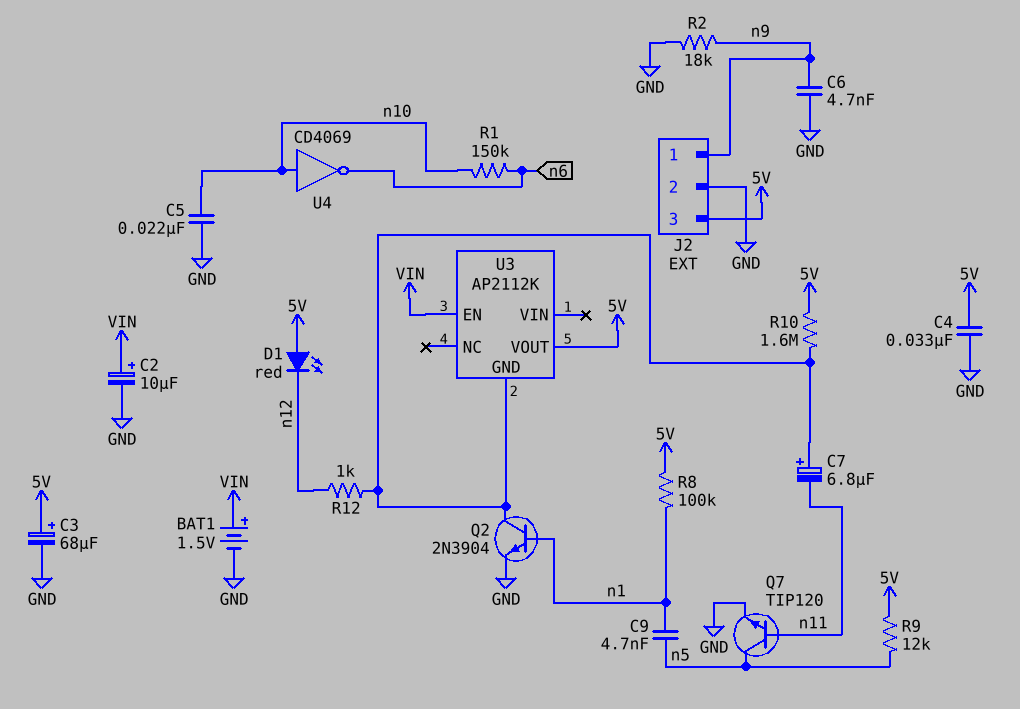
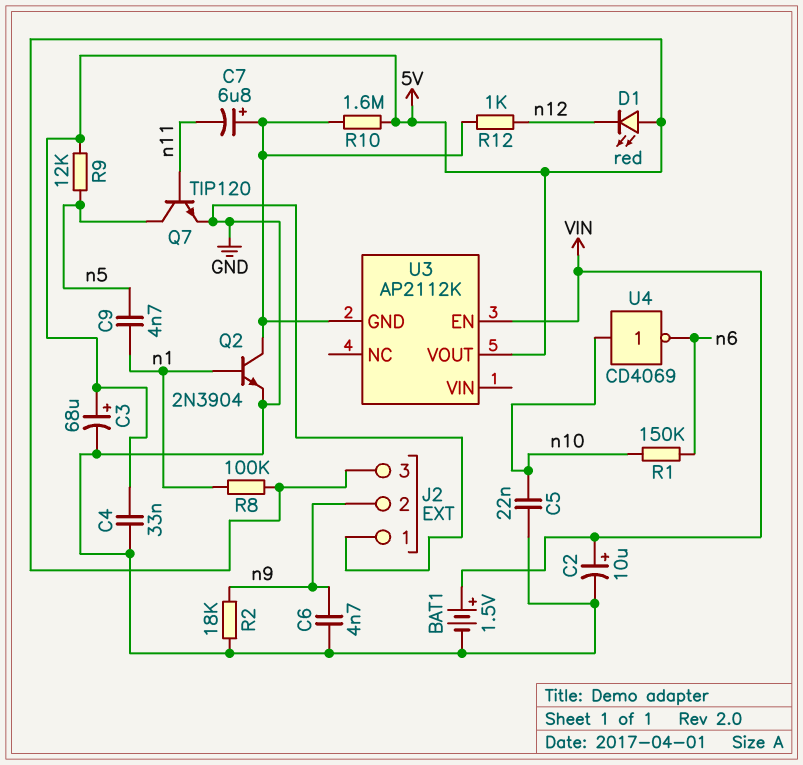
J2 pin 1: n9 -> GND
J2 pin 2: GND -> n9

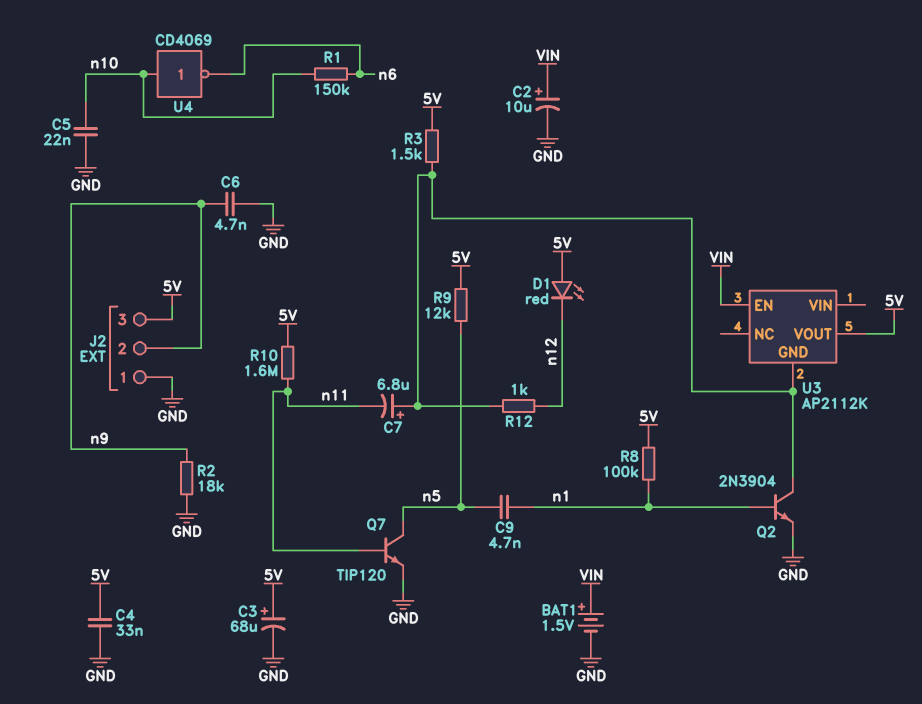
R3: none -> 1.5k (5V, U3/GND)
R10: 1.6M (5V, U3/GND) -> 1.6M (5V, n11)

